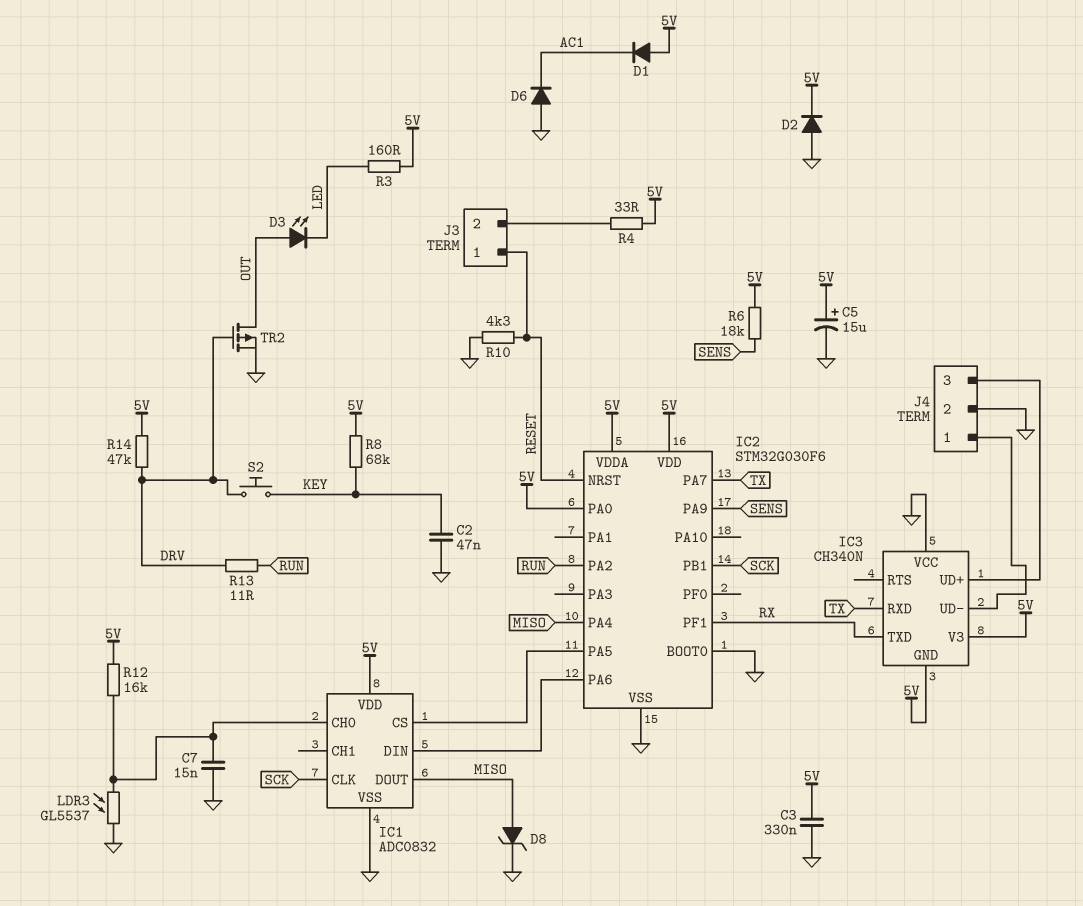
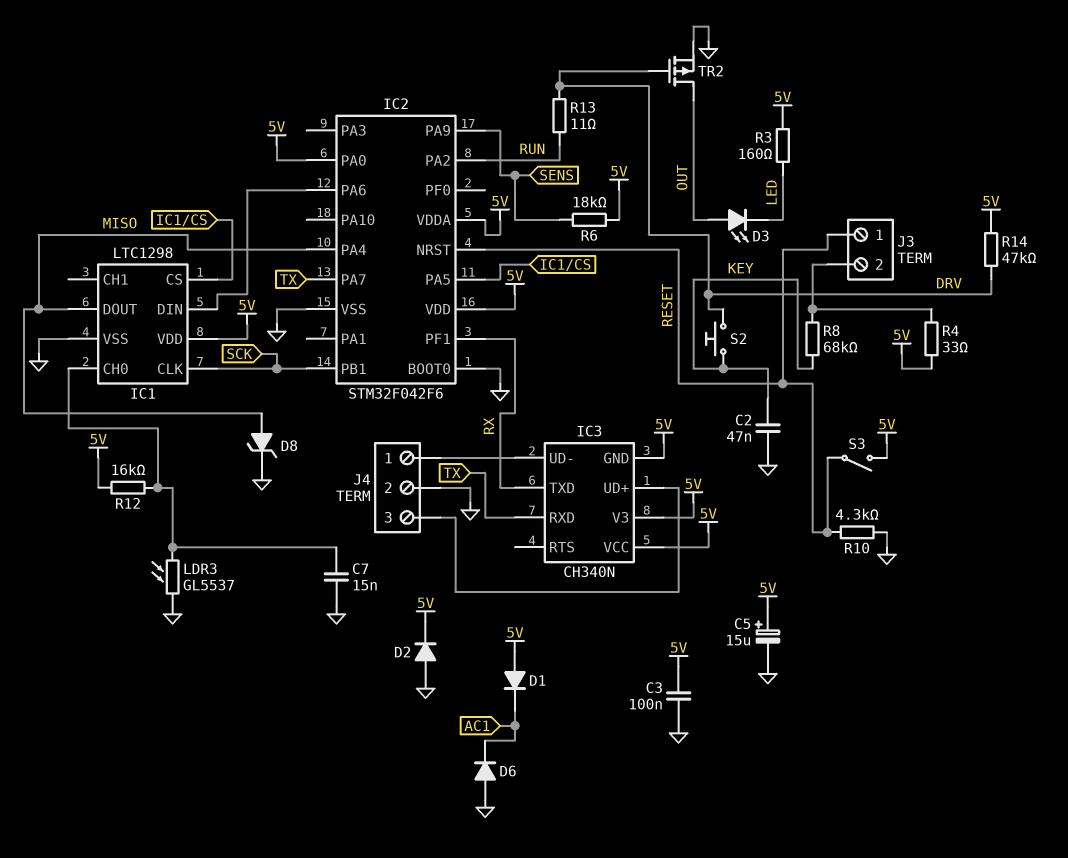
C3: 330nF (5V, GND) -> 100nF (5V, GND)
IC1: ADC0832 -> LTC1298
IC2: STM32G030F6 -> STM32F042F6
IC3 pin VCC: GND -> 5V
R8: 68k (5V, KEY) -> 68k (J3/2, KEY)
S3: none -> switch (5V, RESET)

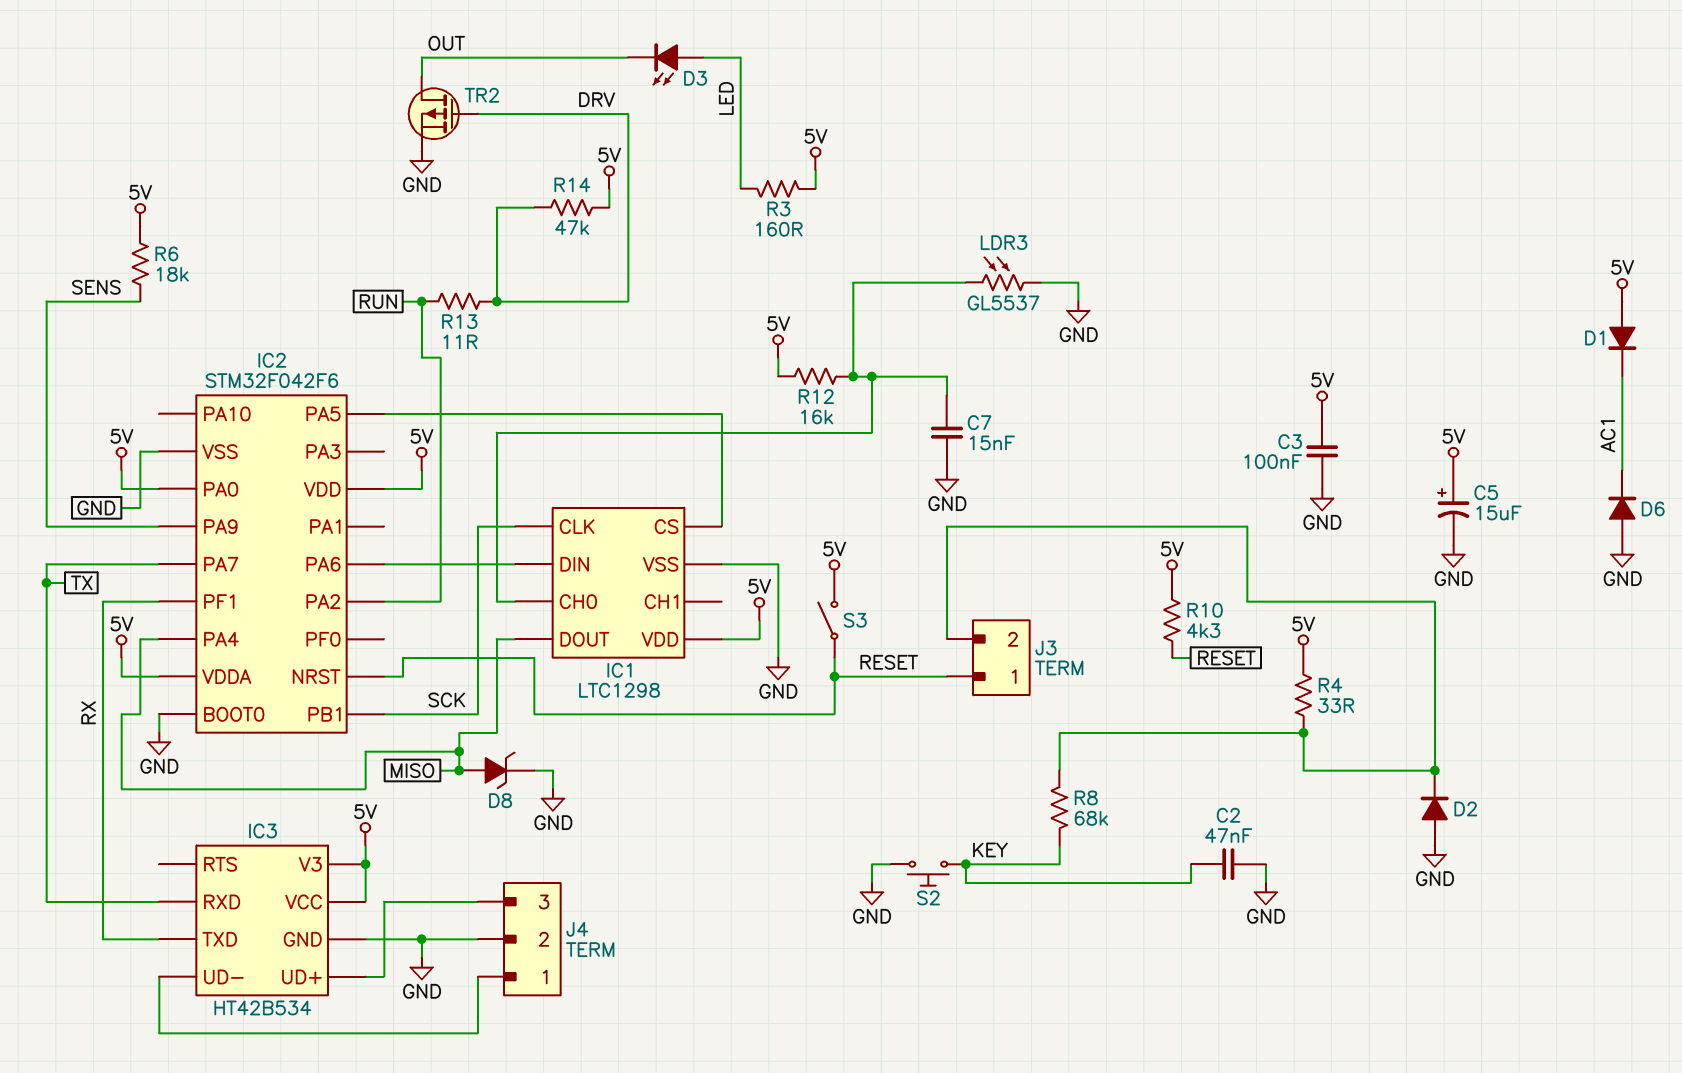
D2: diode (A GND, K 5V) -> diode (A GND, K J3/2)
D3: LED (A OUT, K LED) -> LED (A LED, K OUT)
IC3: CH340N -> HT42B534
IC3 pin GND: 5V -> GND
R10: 4.3k (GND, RESET) -> 4.3k (5V, RESET)
S2: button (DRV, KEY) -> button (GND, KEY)

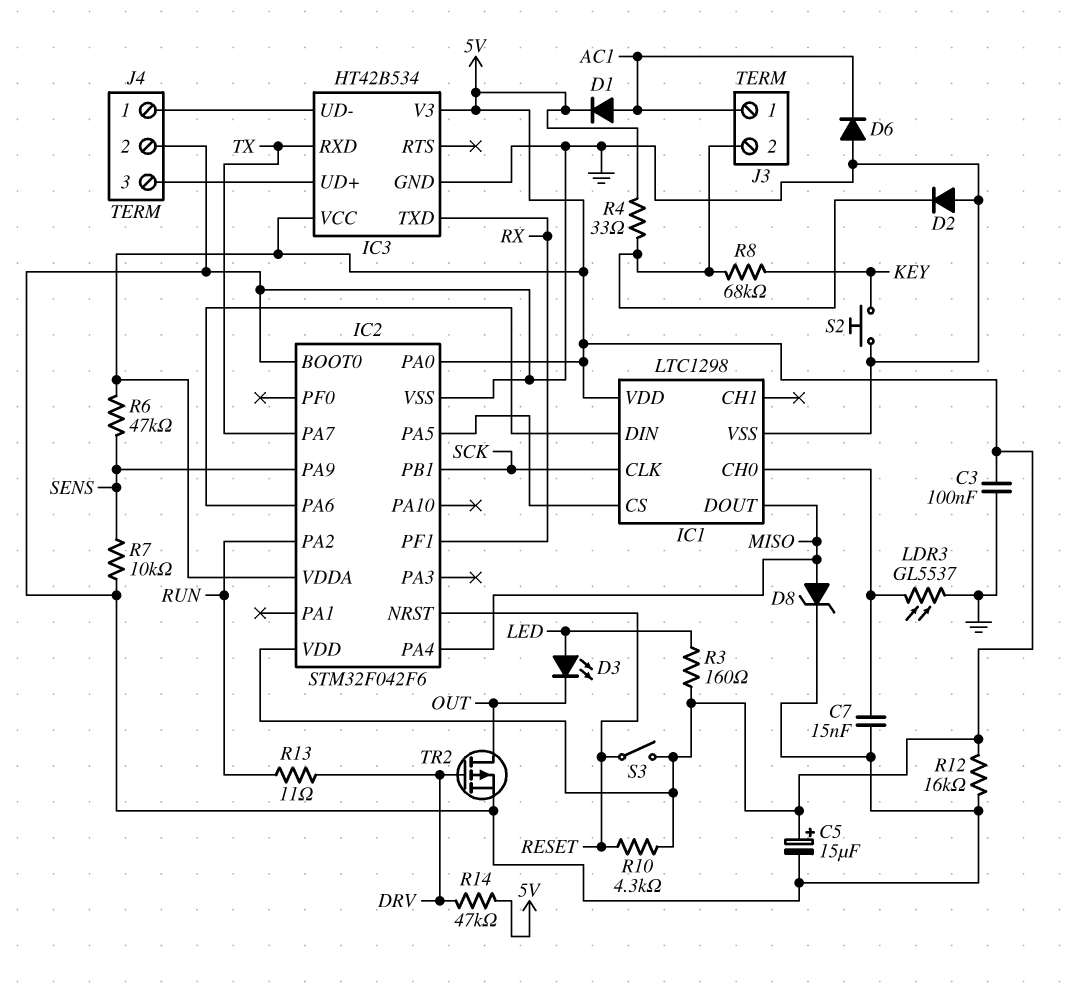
C2: 47nF (GND, KEY) -> none
D1: diode (A 5V, K AC1) -> diode (A AC1, K 5V)
J3 pin 1: RESET -> AC1
R6: 18k (5V, SENS) -> 47k (5V, SENS)
R7: none -> 10k (GND, SENS)
R12: 16k (5V, IC1/CH0) -> 16k (5V, GND)

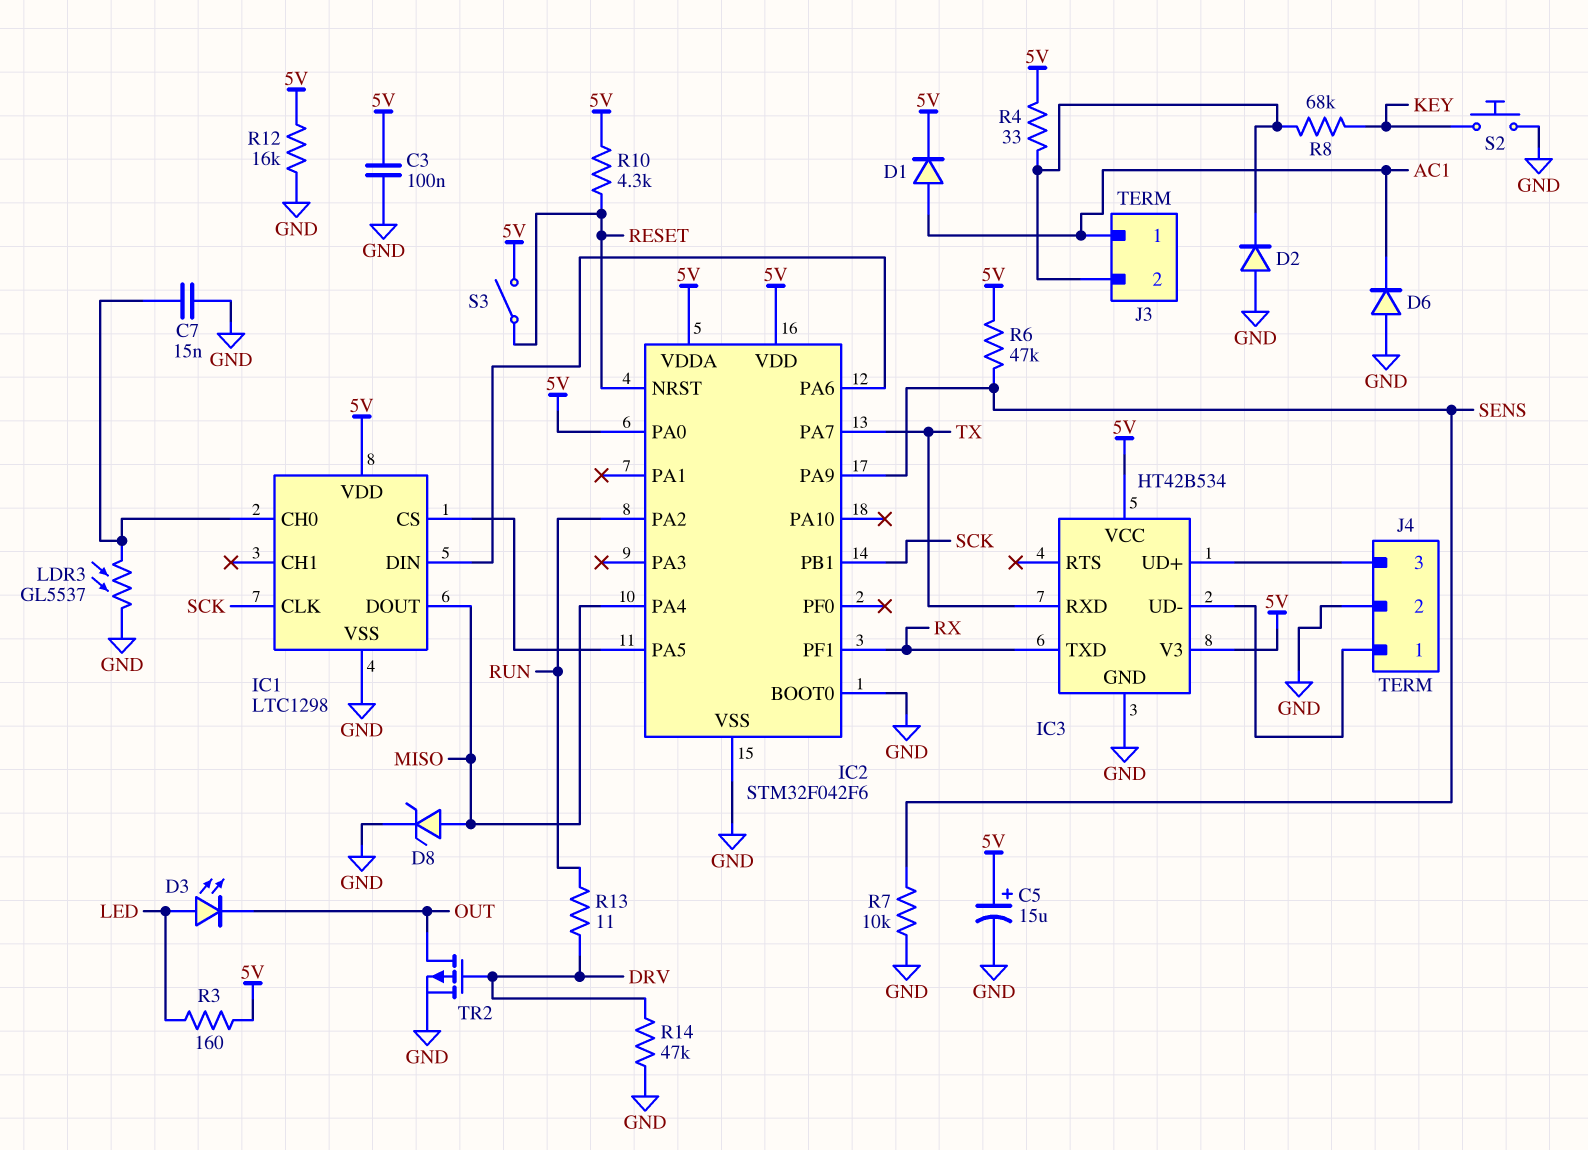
R14: 47k (5V, DRV) -> 47k (DRV, GND)

